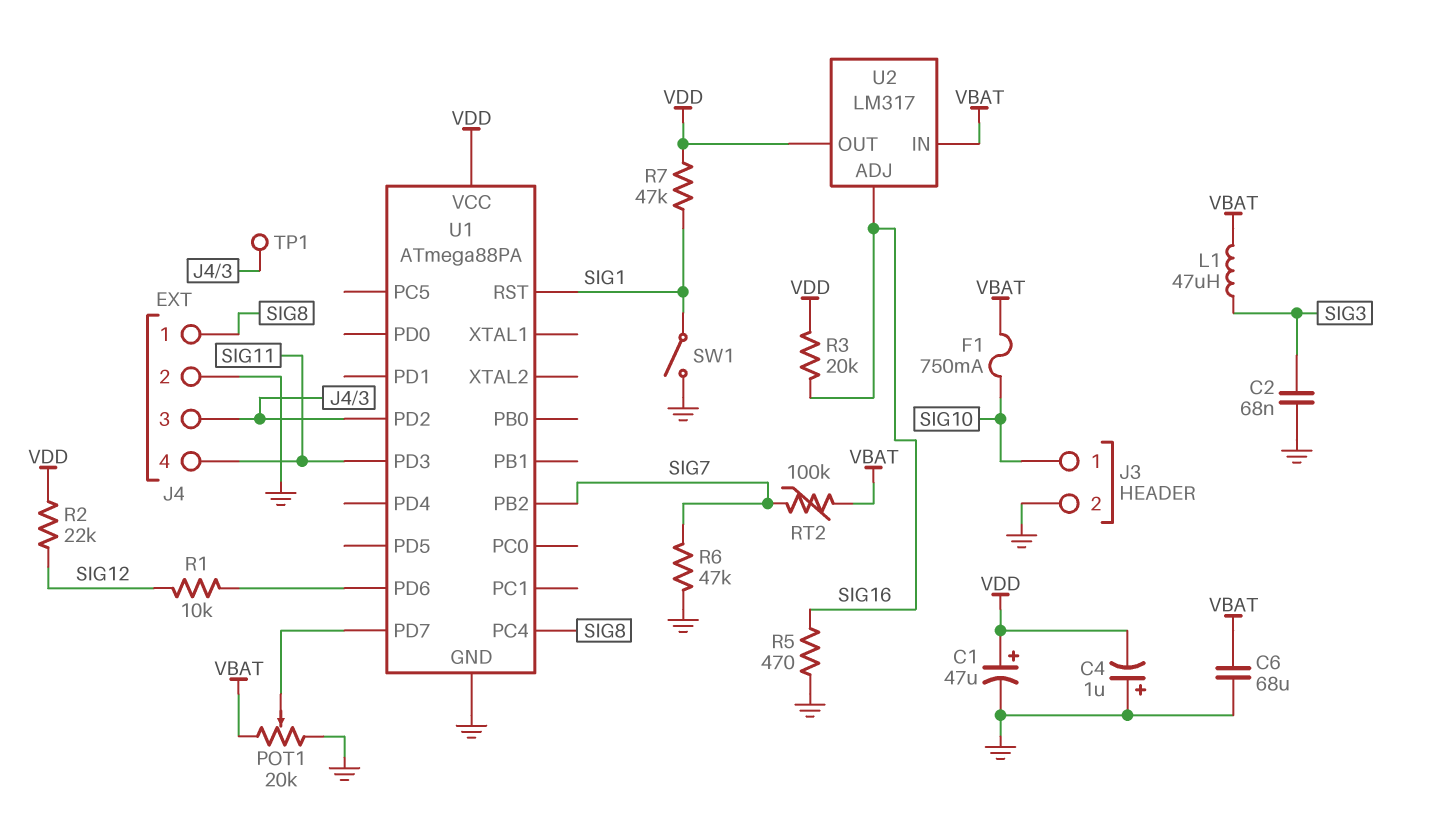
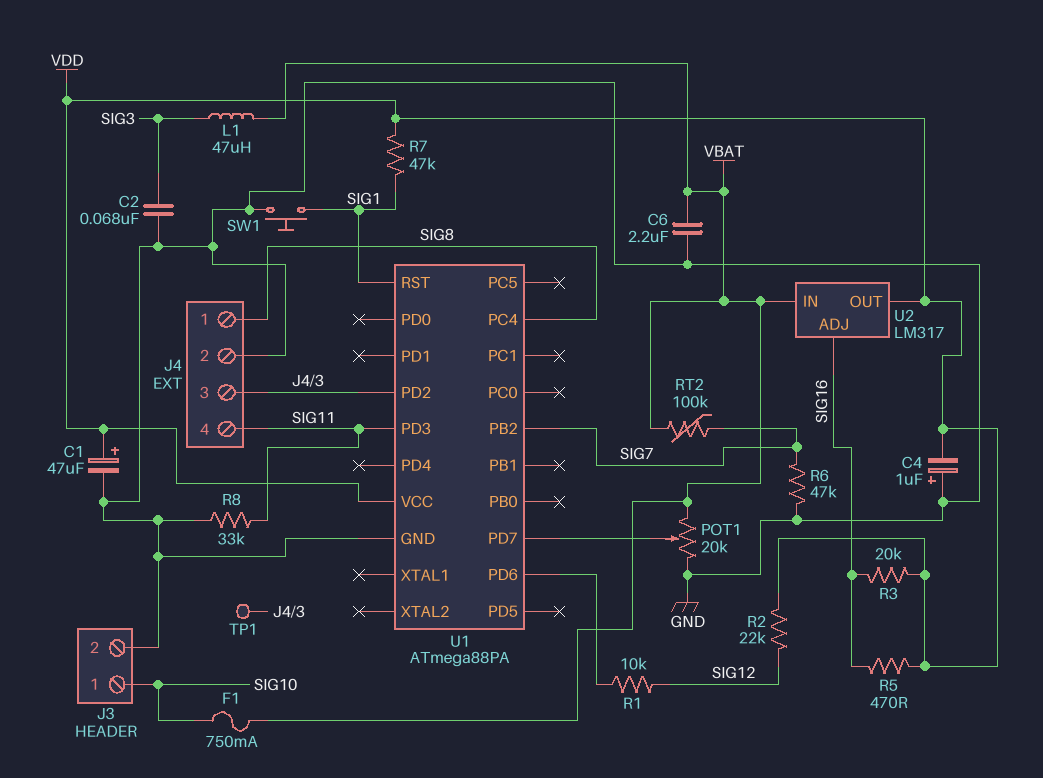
C6: 68uF (GND, VBAT) -> 2.2uF (GND, VBAT)
R5: 470 (GND, SIG16) -> 470 (SIG16, VDD)
R8: none -> 33k (GND, SIG11)
SW1: switch (GND, SIG1) -> button (GND, SIG1)

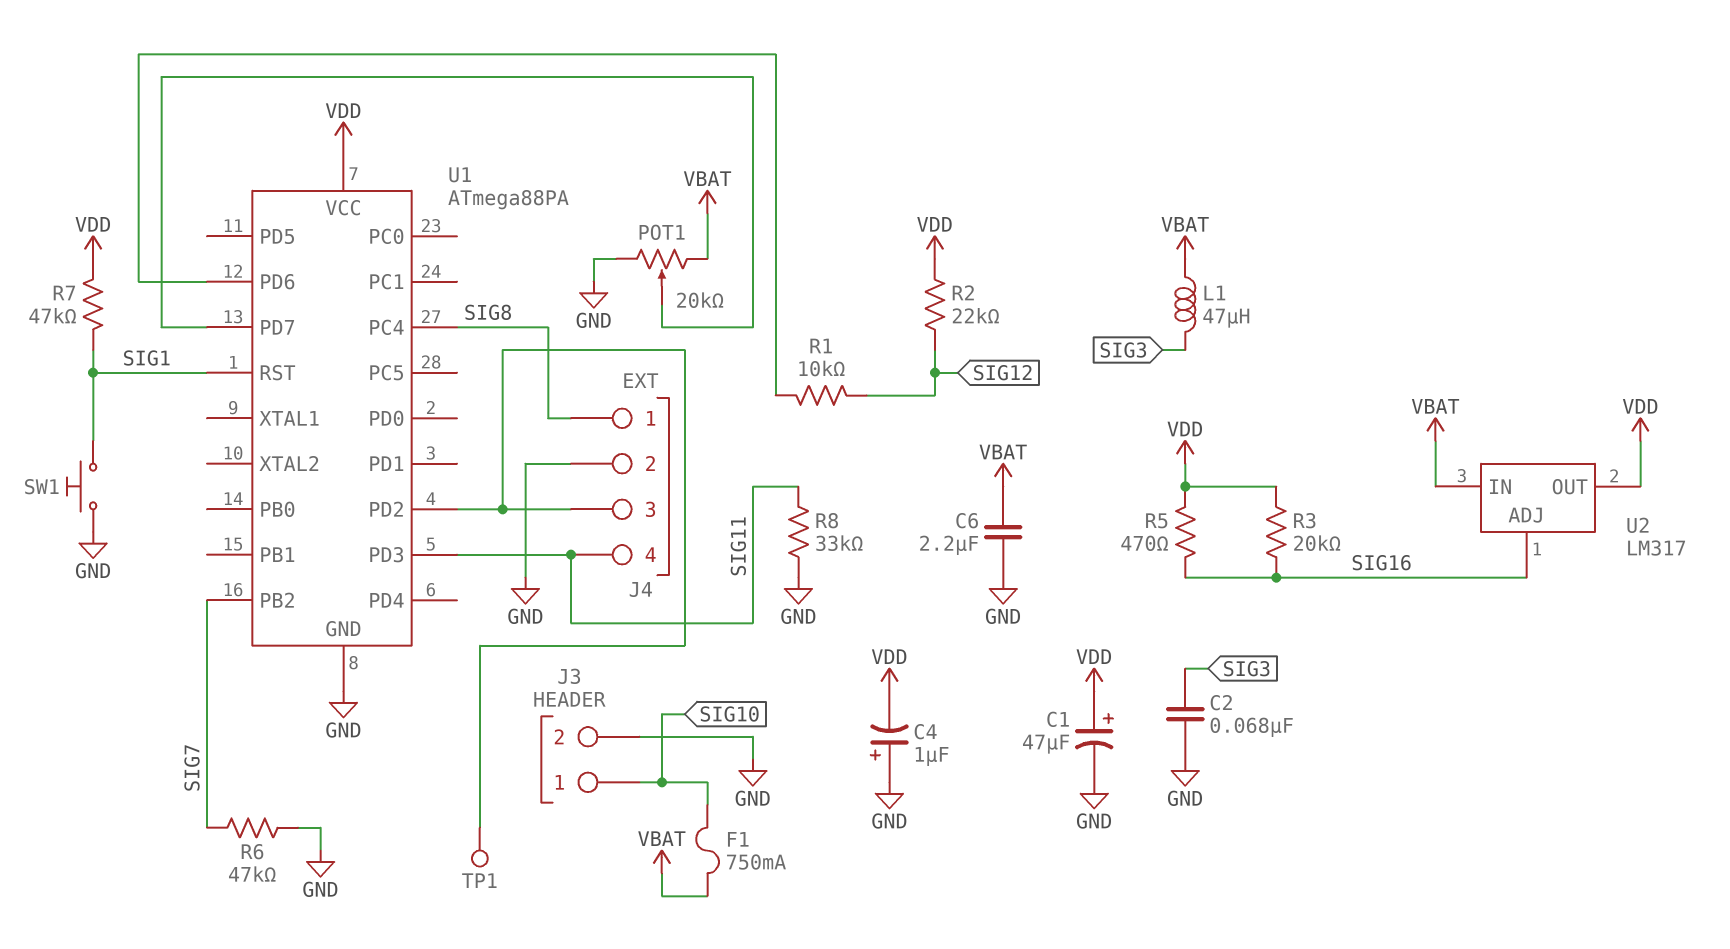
RT2: 100k (SIG7, VBAT) -> none

